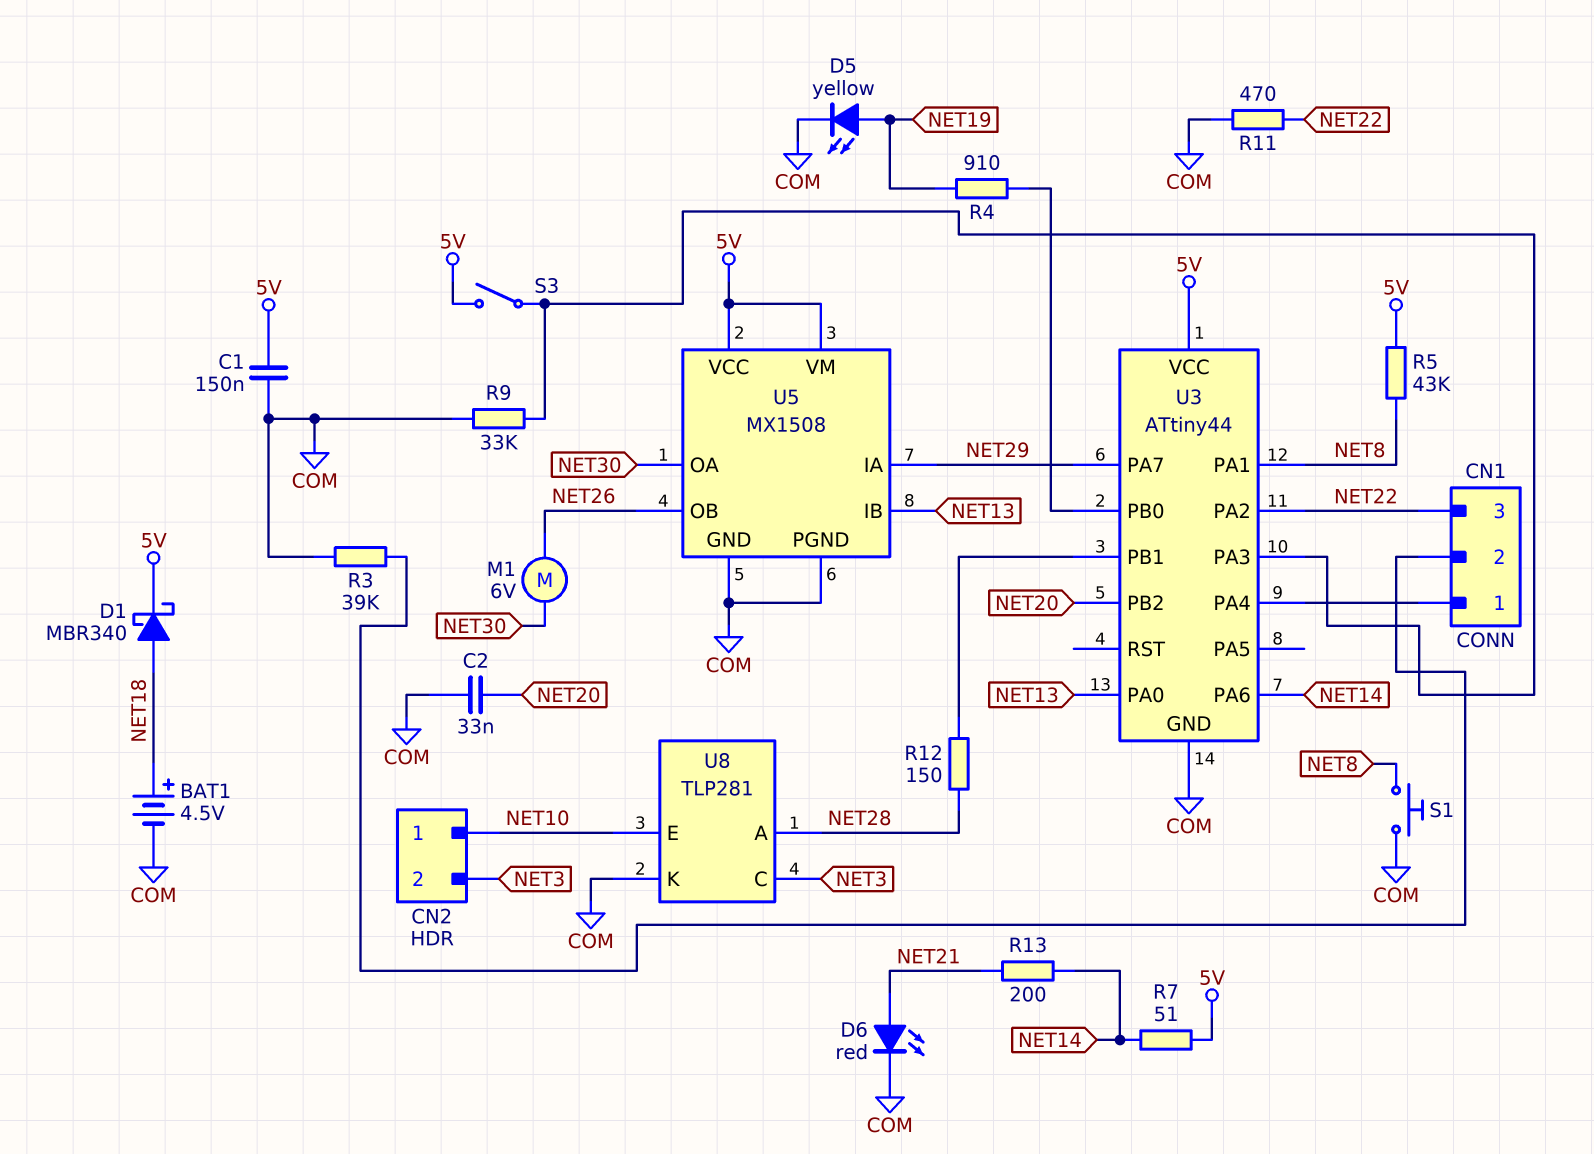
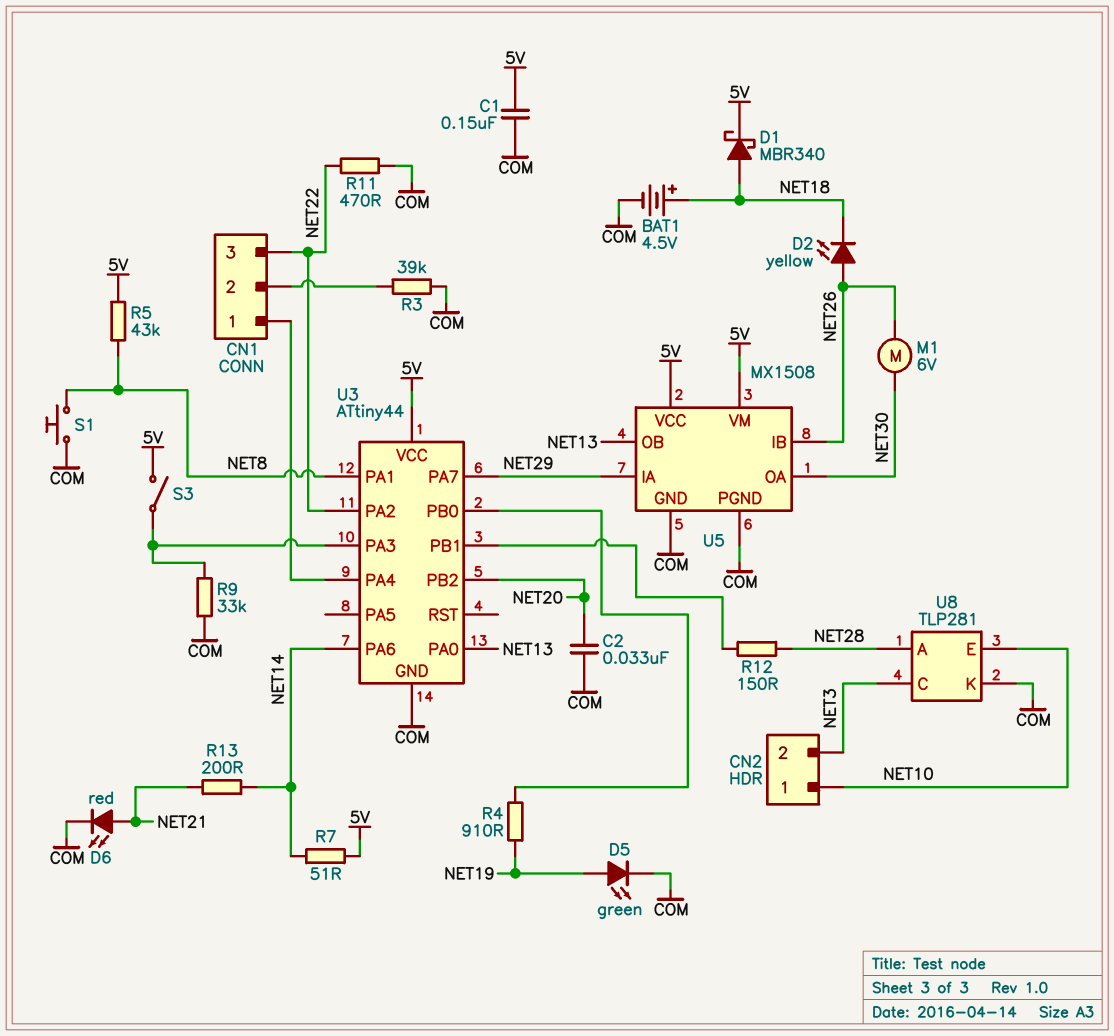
D2: none -> LED yellow (A NET26, K NET18)
D5: LED yellow (A NET19, K COM) -> LED green (A NET19, K COM)
U5 pin IB: NET13 -> NET26
U5 pin OB: NET26 -> NET13

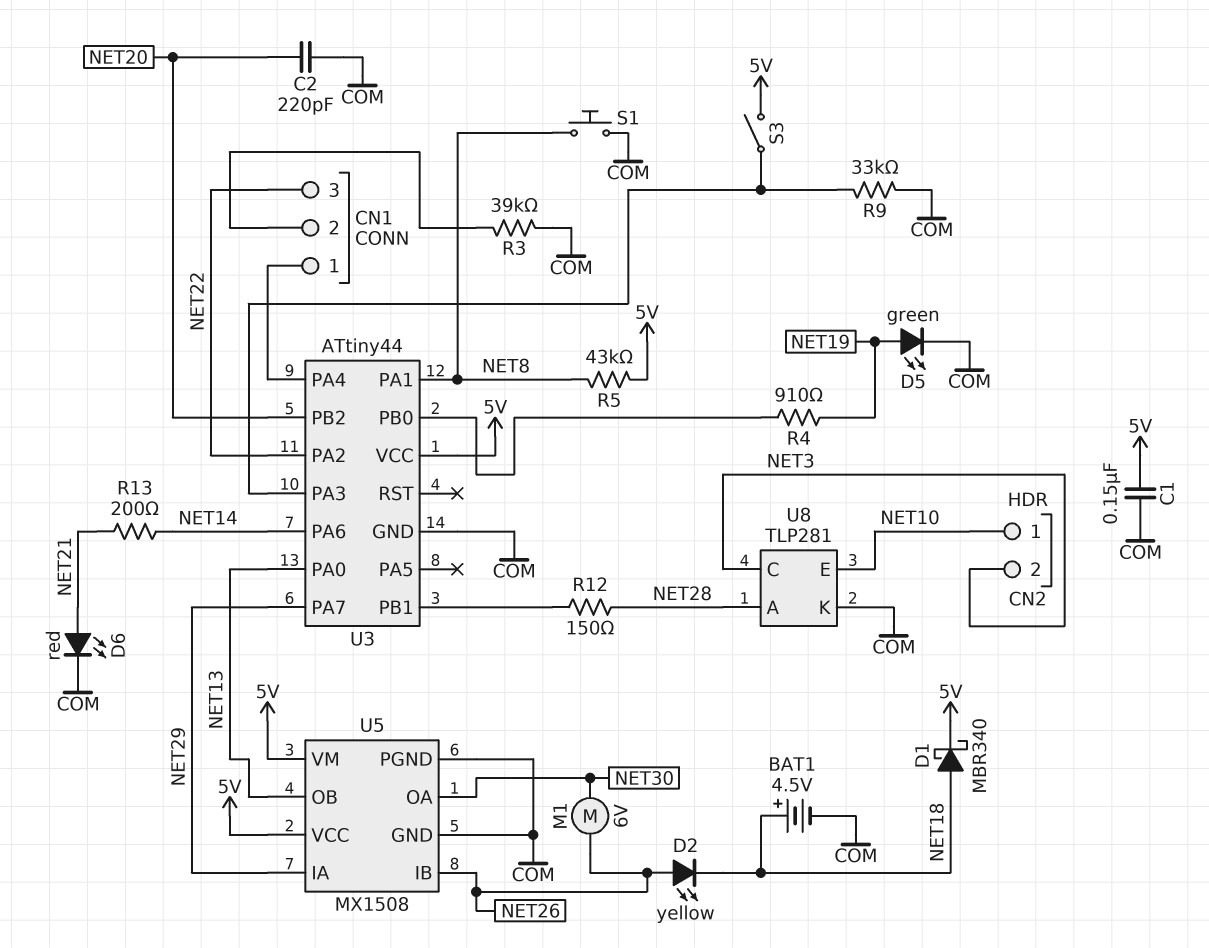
C2: 33nF (COM, NET20) -> 220pF (COM, NET20)
R7: 51 (5V, NET14) -> none
R11: 470 (COM, NET22) -> none

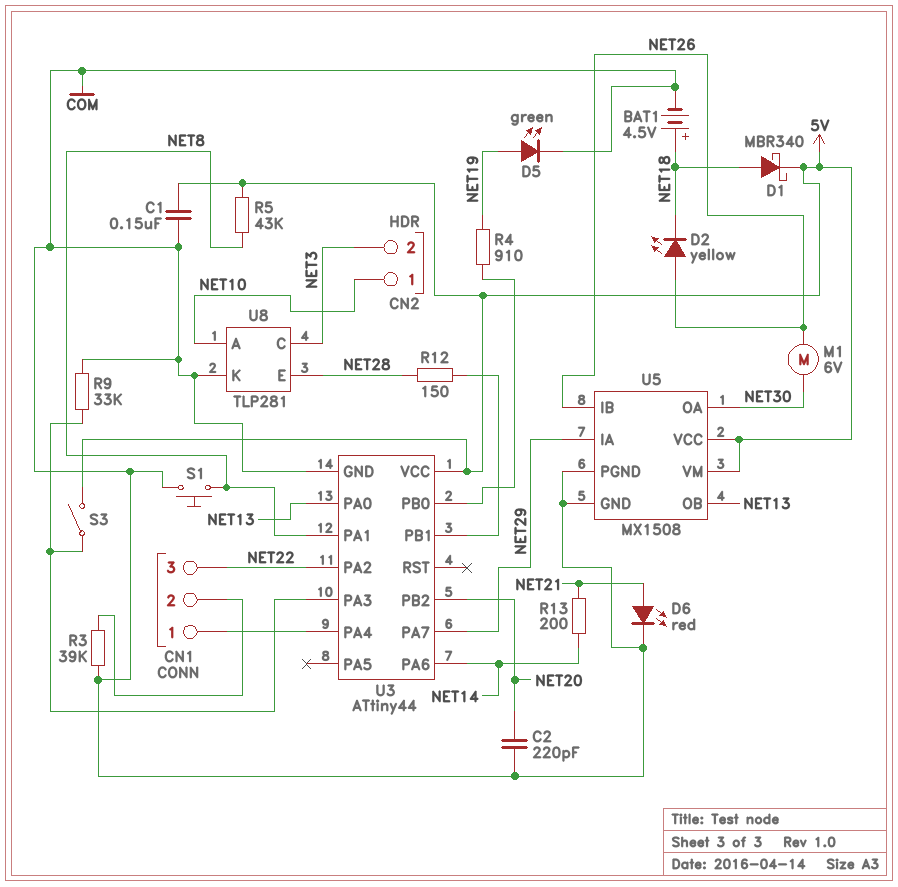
U8 pin A: NET28 -> NET10
U8 pin E: NET10 -> NET28

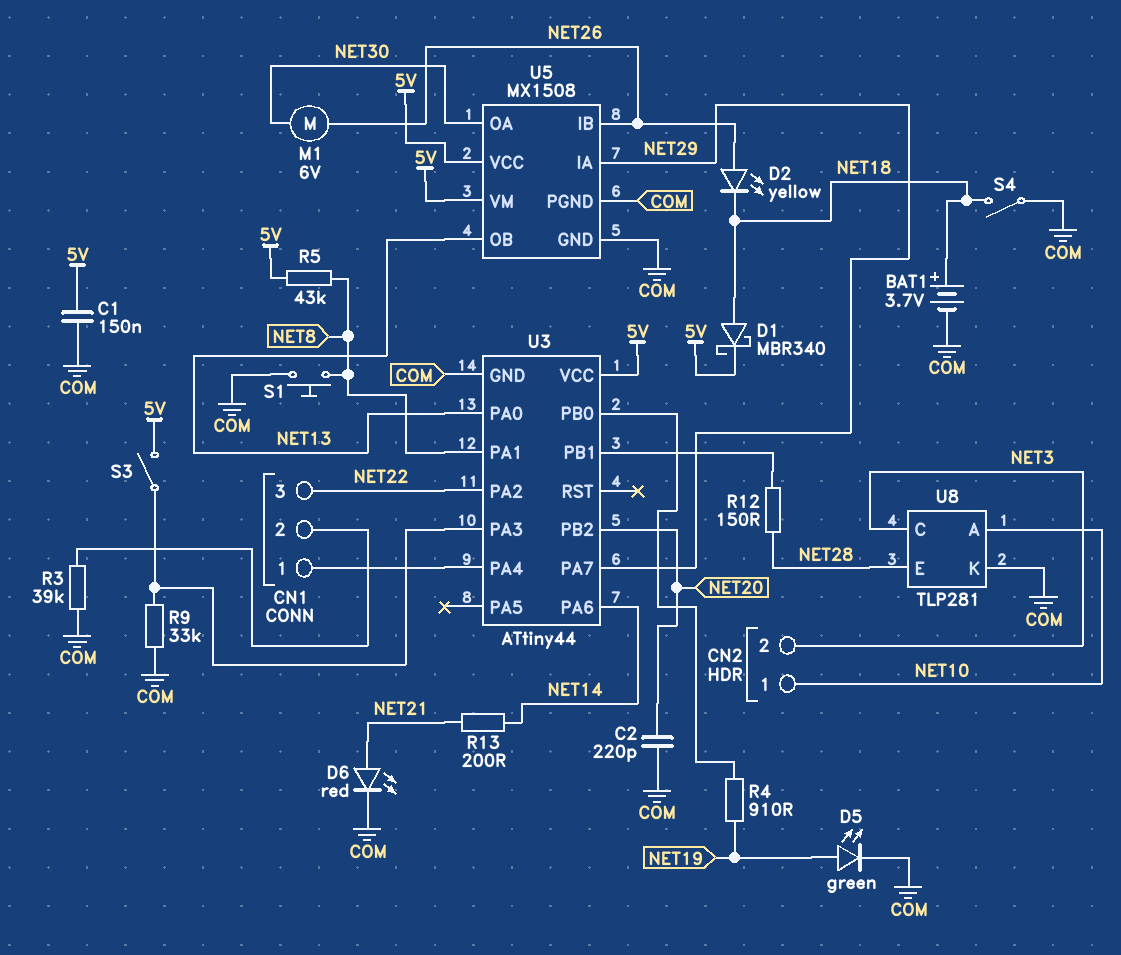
BAT1: 4.5V (plus NET18, minus COM) -> 3.7V (plus NET18, minus COM)
S4: none -> switch (COM, NET18)

